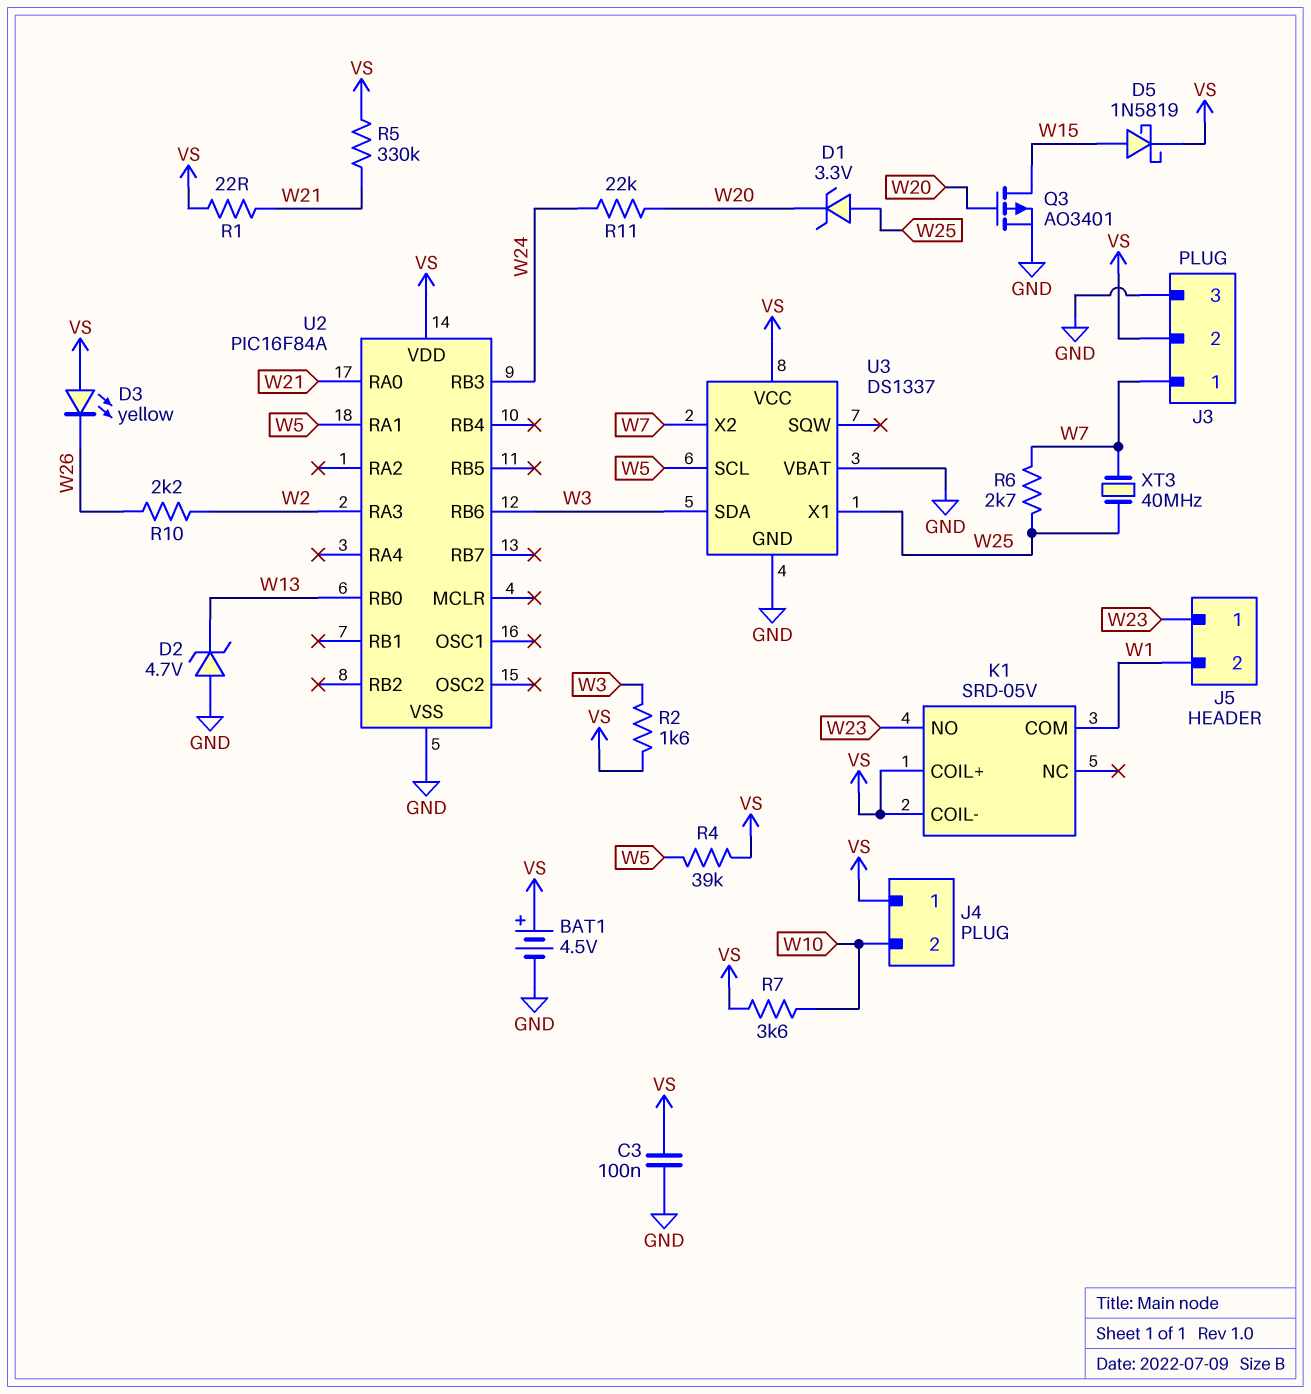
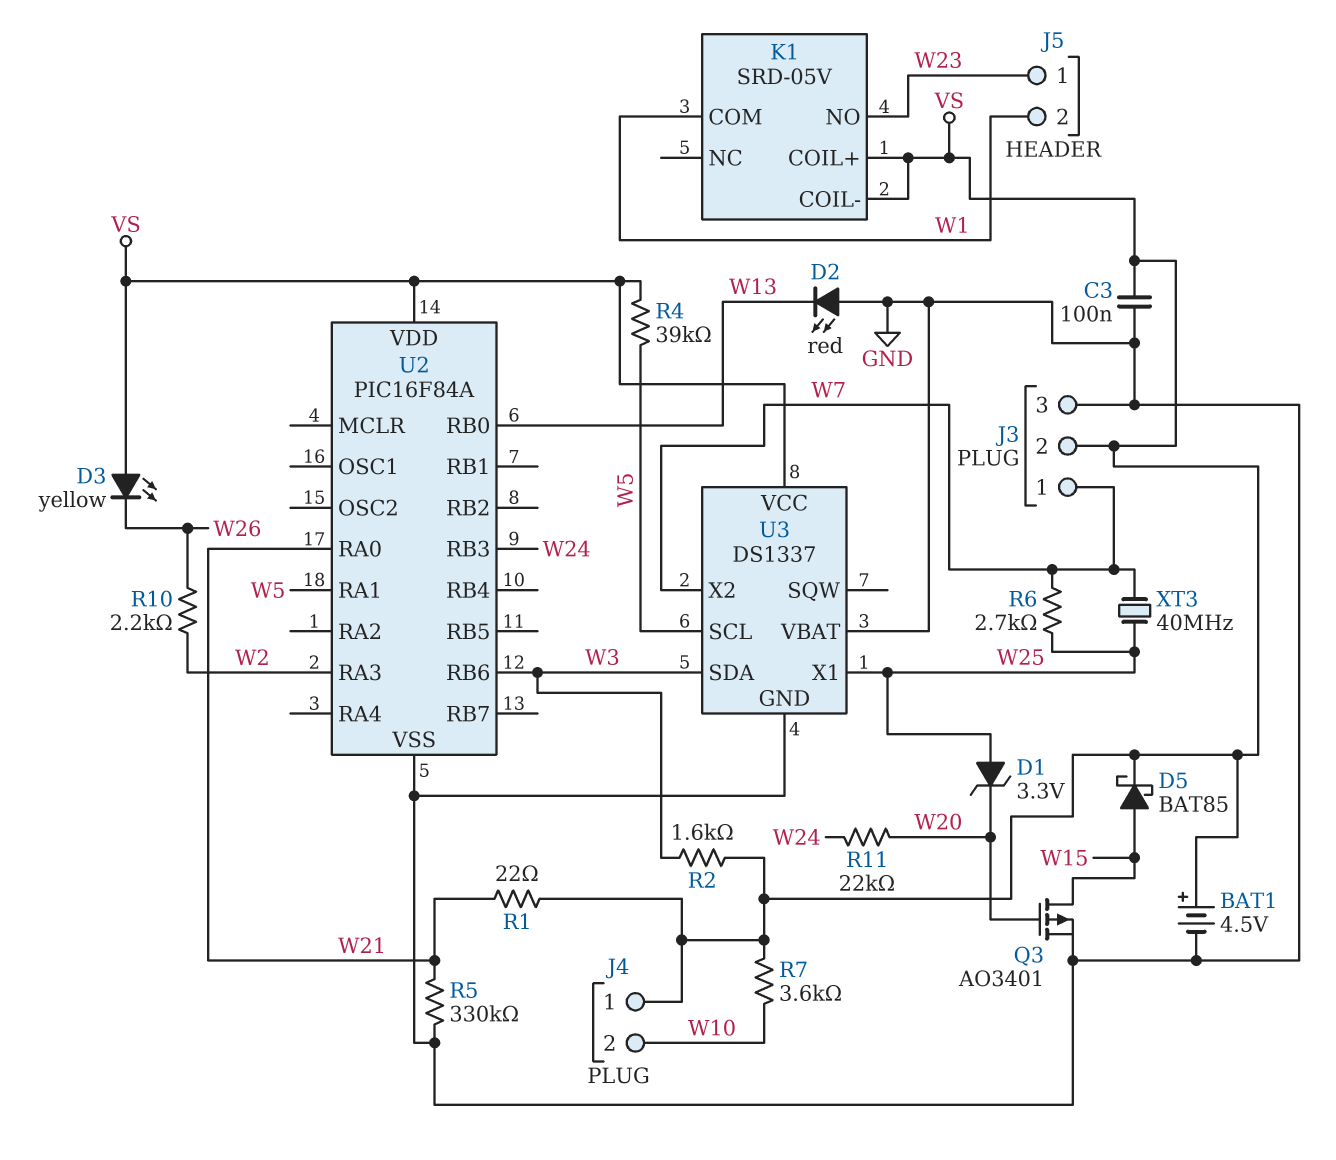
D2: zener 4.7V (A GND, K W13) -> LED red (A GND, K W13)
D5: schottky 1N5819 (A W15, K VS) -> schottky BAT85 (A W15, K VS)
R5: 330k (VS, W21) -> 330k (GND, W21)

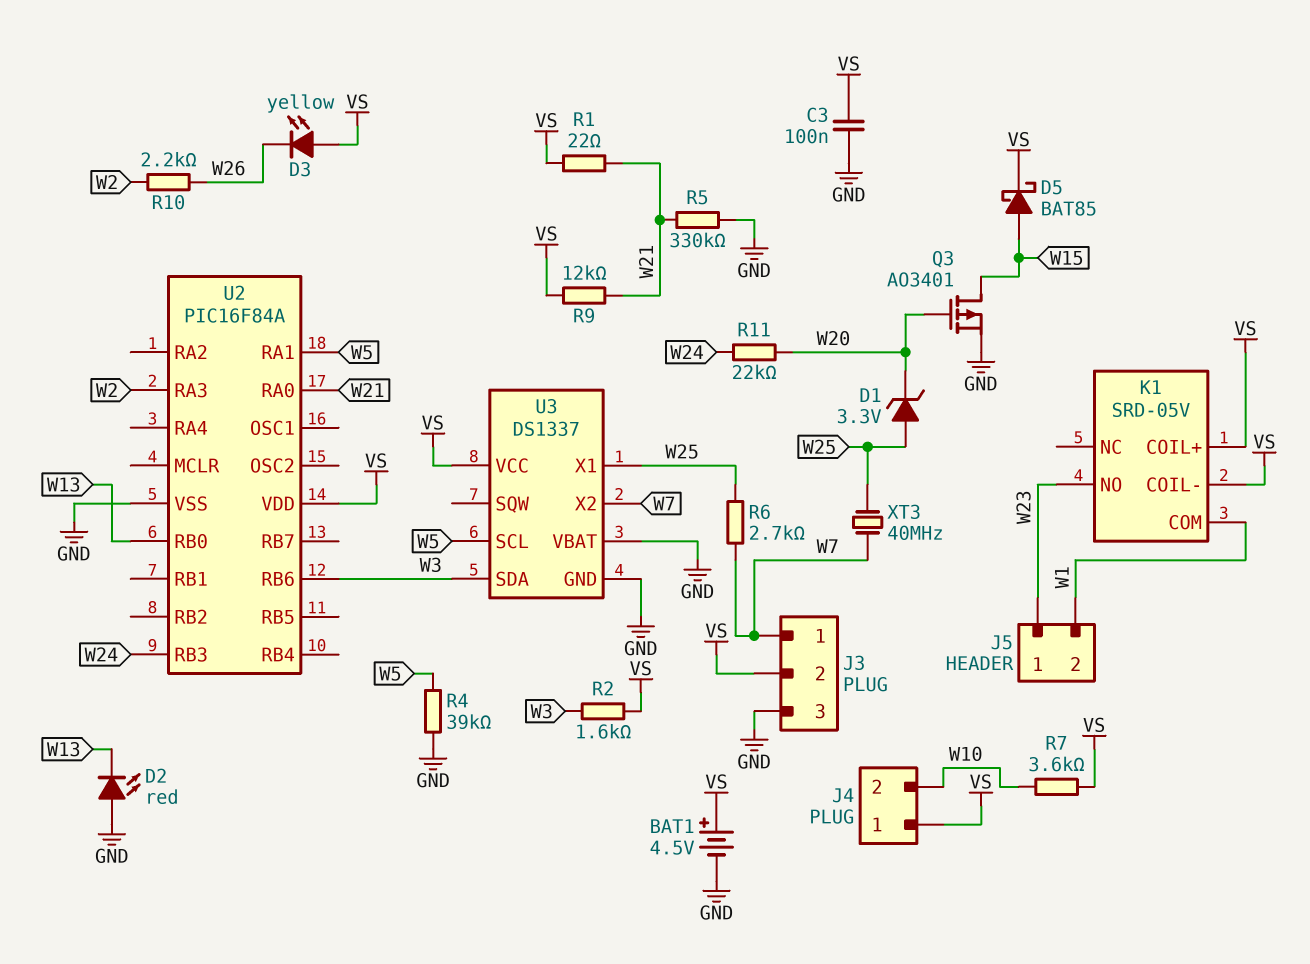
R4: 39k (VS, W5) -> 39k (GND, W5)
R9: none -> 12k (VS, W21)

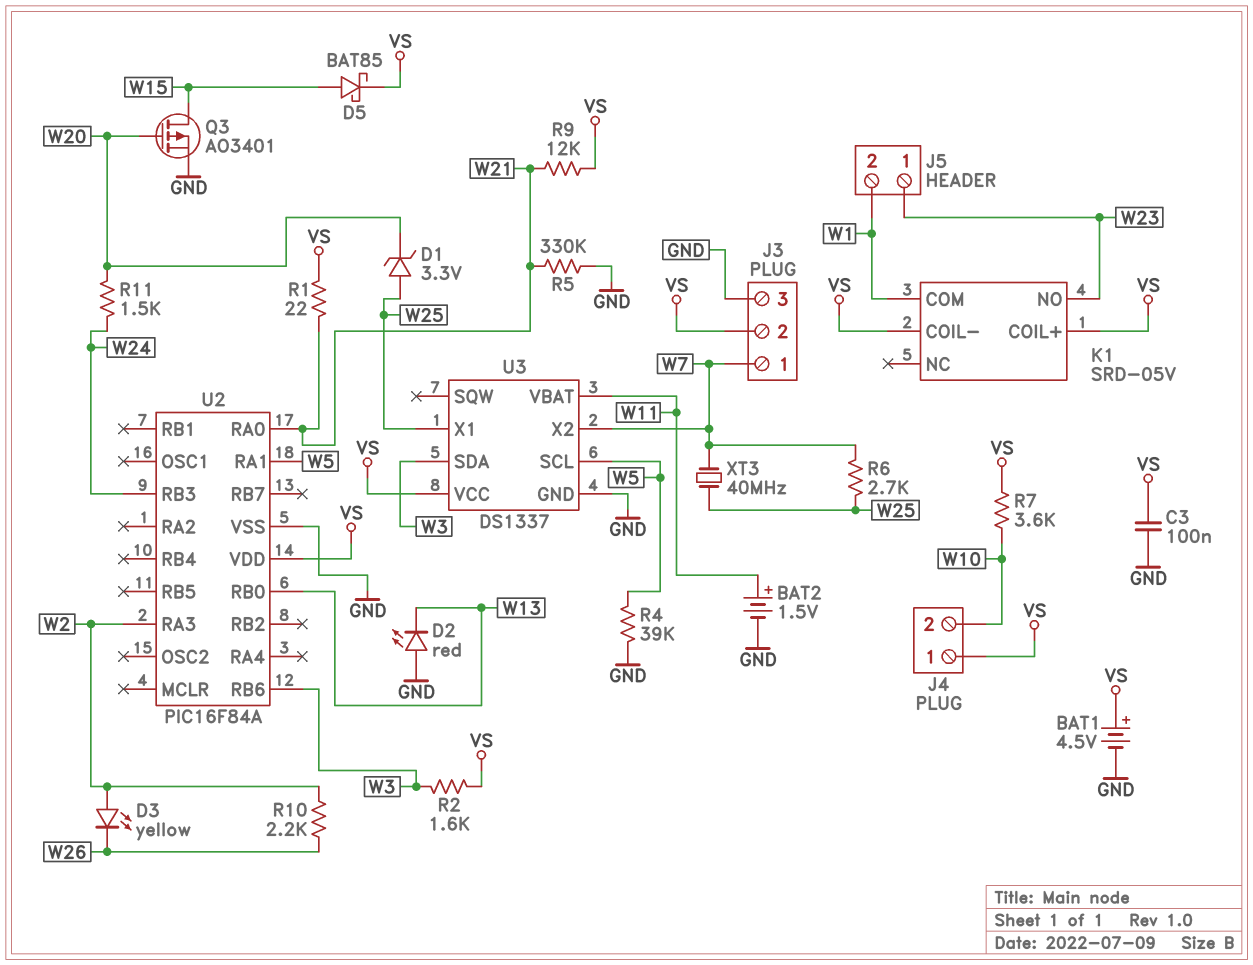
BAT2: none -> 1.5V (plus W11, minus GND)
D3: LED yellow (A VS, K W26) -> LED yellow (A W2, K W26)
R11: 22k (W20, W24) -> 1.5k (W20, W24)
U3 pin VBAT: GND -> W11

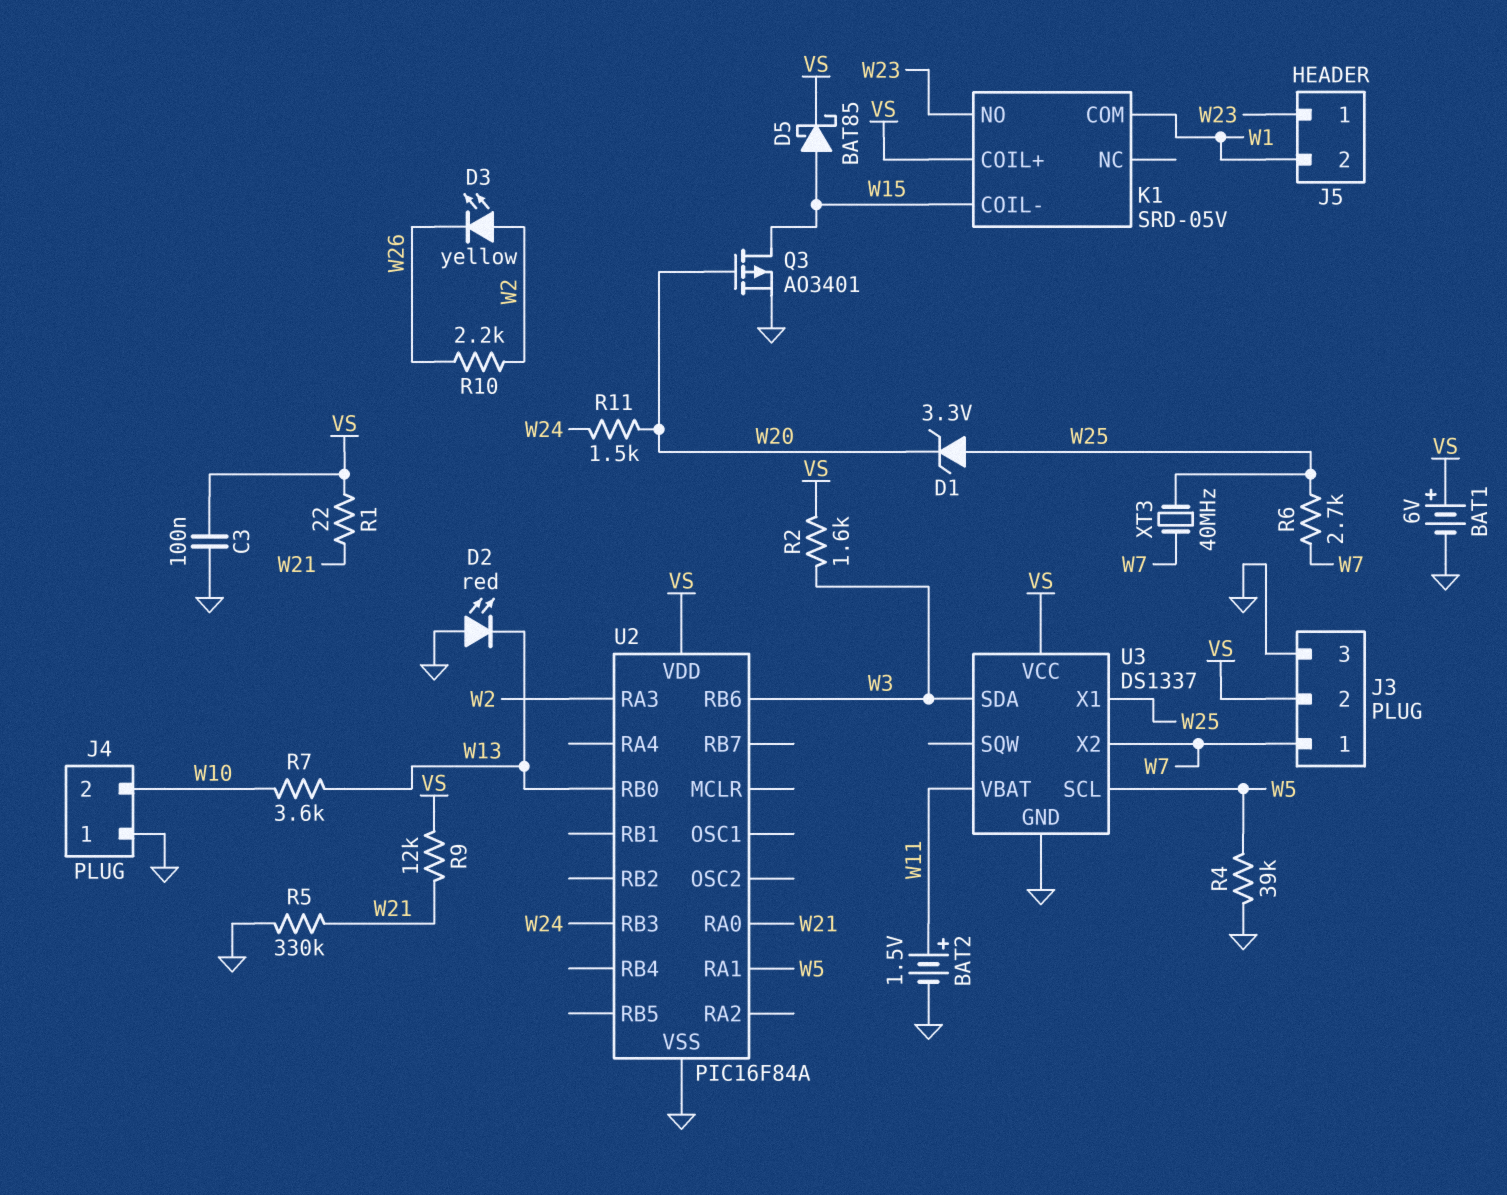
BAT1: 4.5V (plus VS, minus GND) -> 6V (plus VS, minus GND)
J4 pin 1: VS -> GND
K1 pin COIL-: VS -> W15
R7: 3.6k (VS, W10) -> 3.6k (W10, W13)

